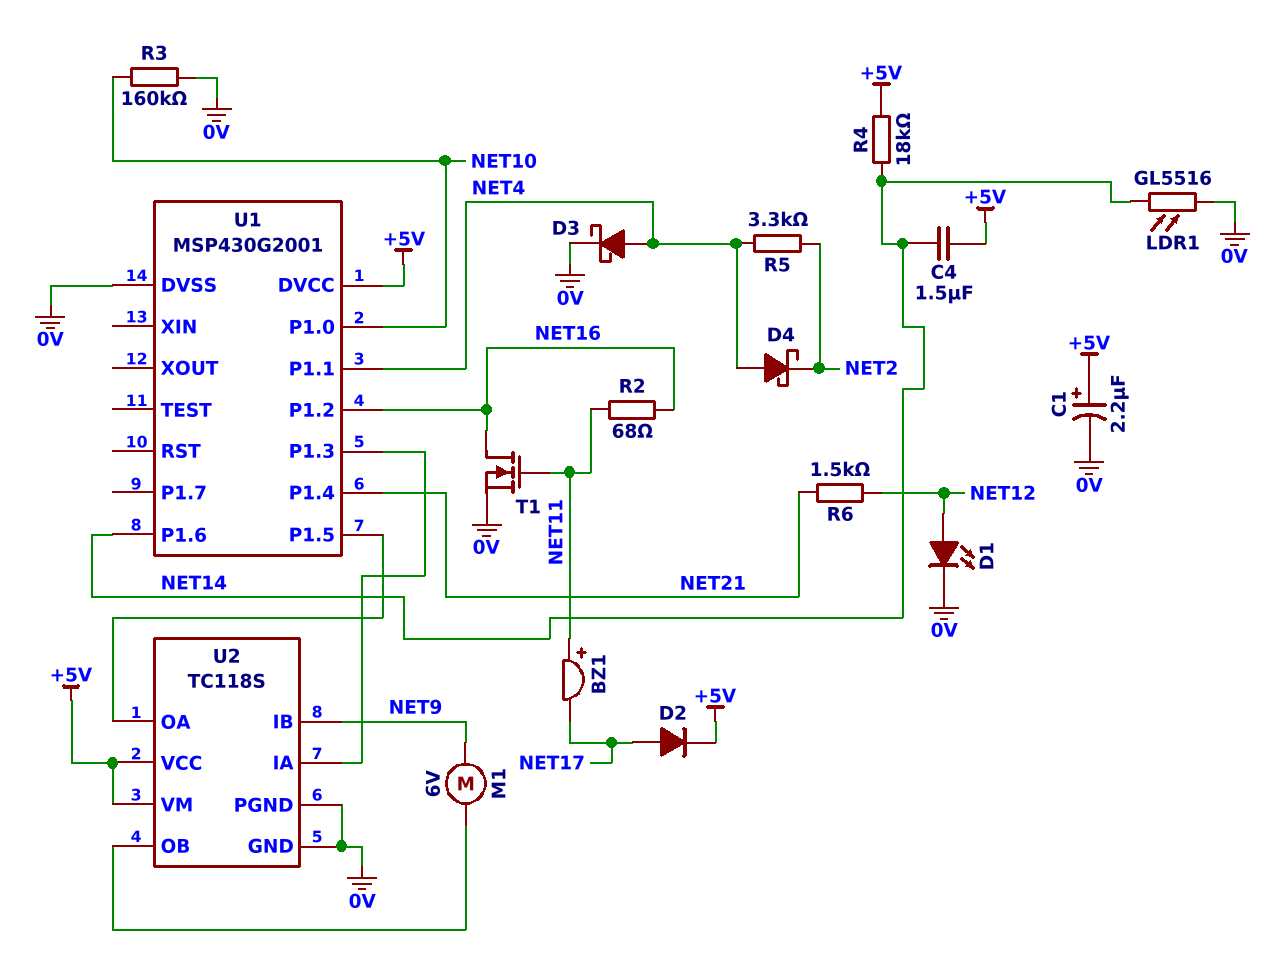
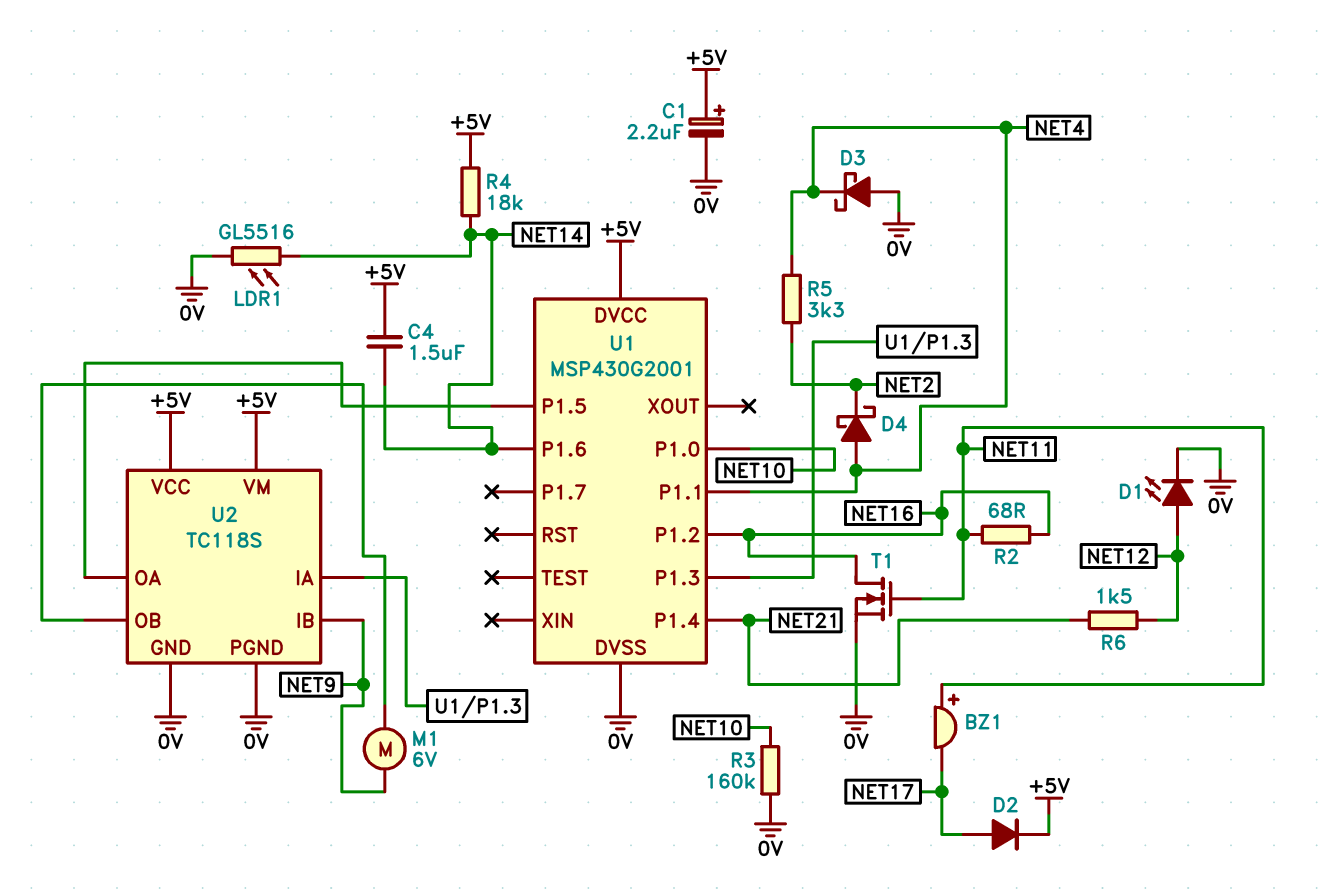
D3: schottky (A NET4, K 0V) -> schottky (A 0V, K NET4)

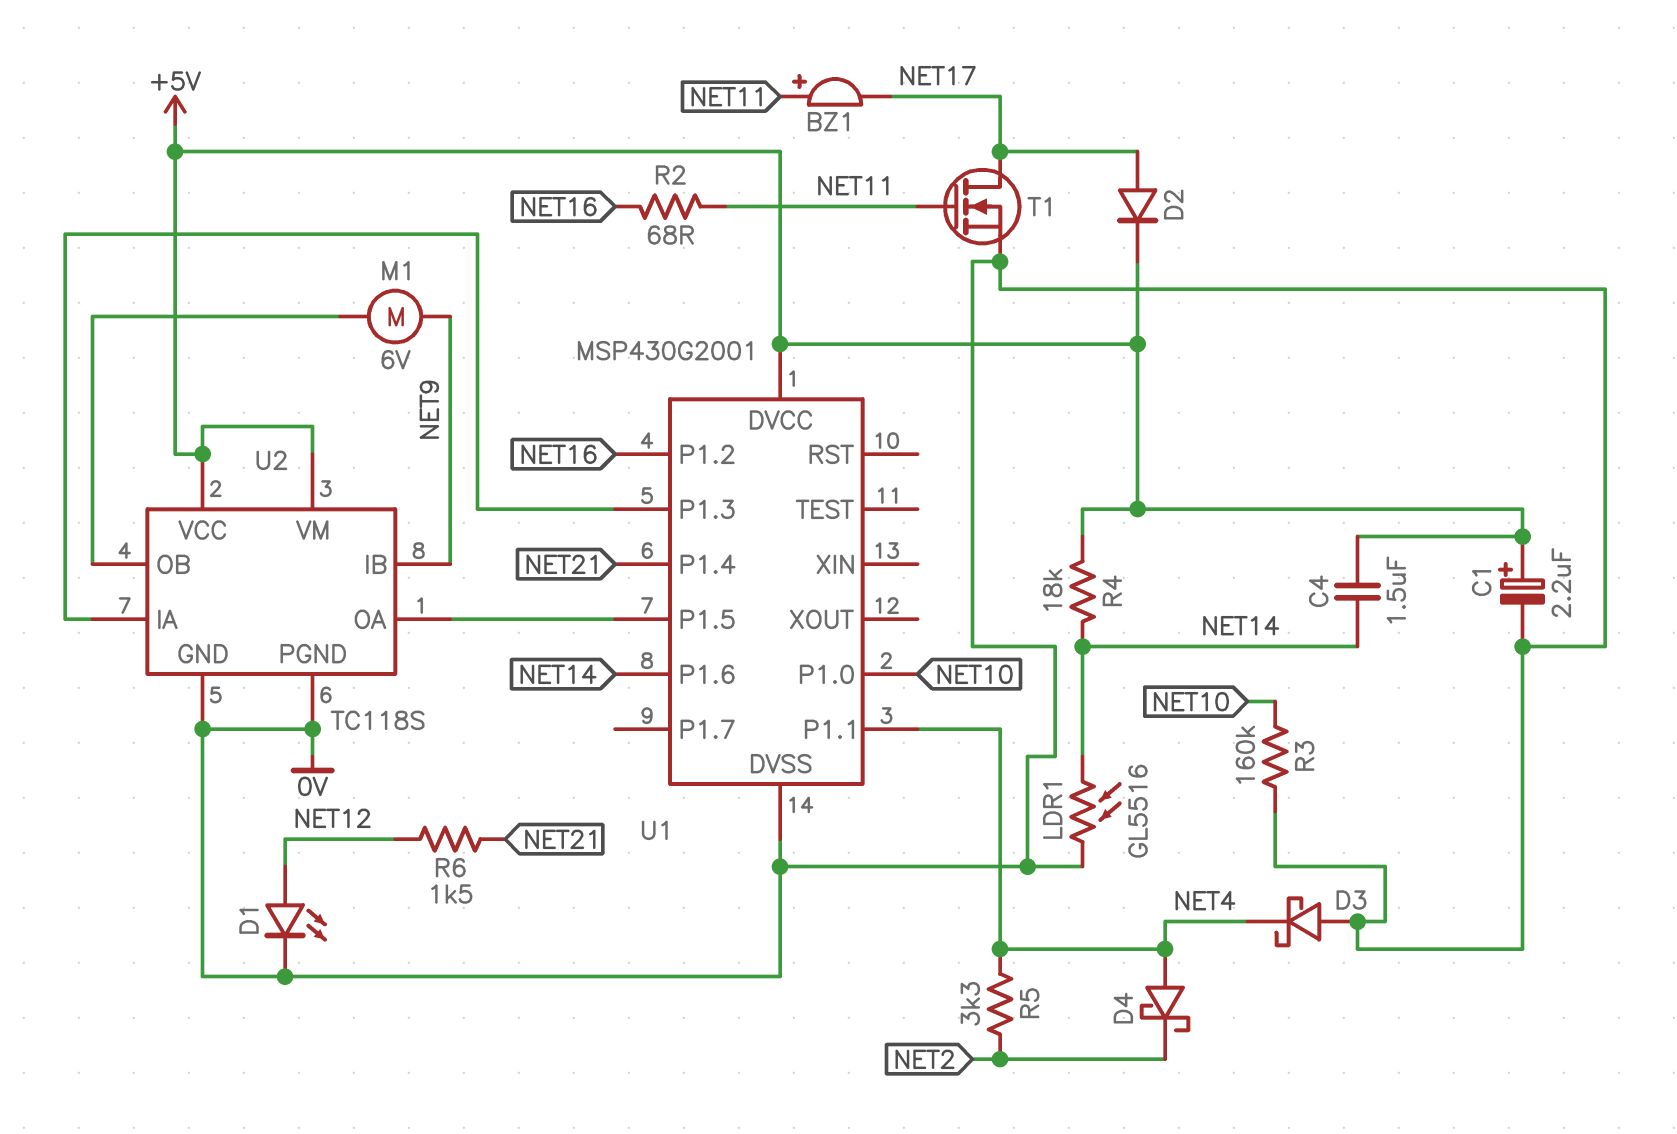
T1: NMOS (G NET11, D NET16, S 0V) -> NMOS (G NET11, D NET17, S 0V)

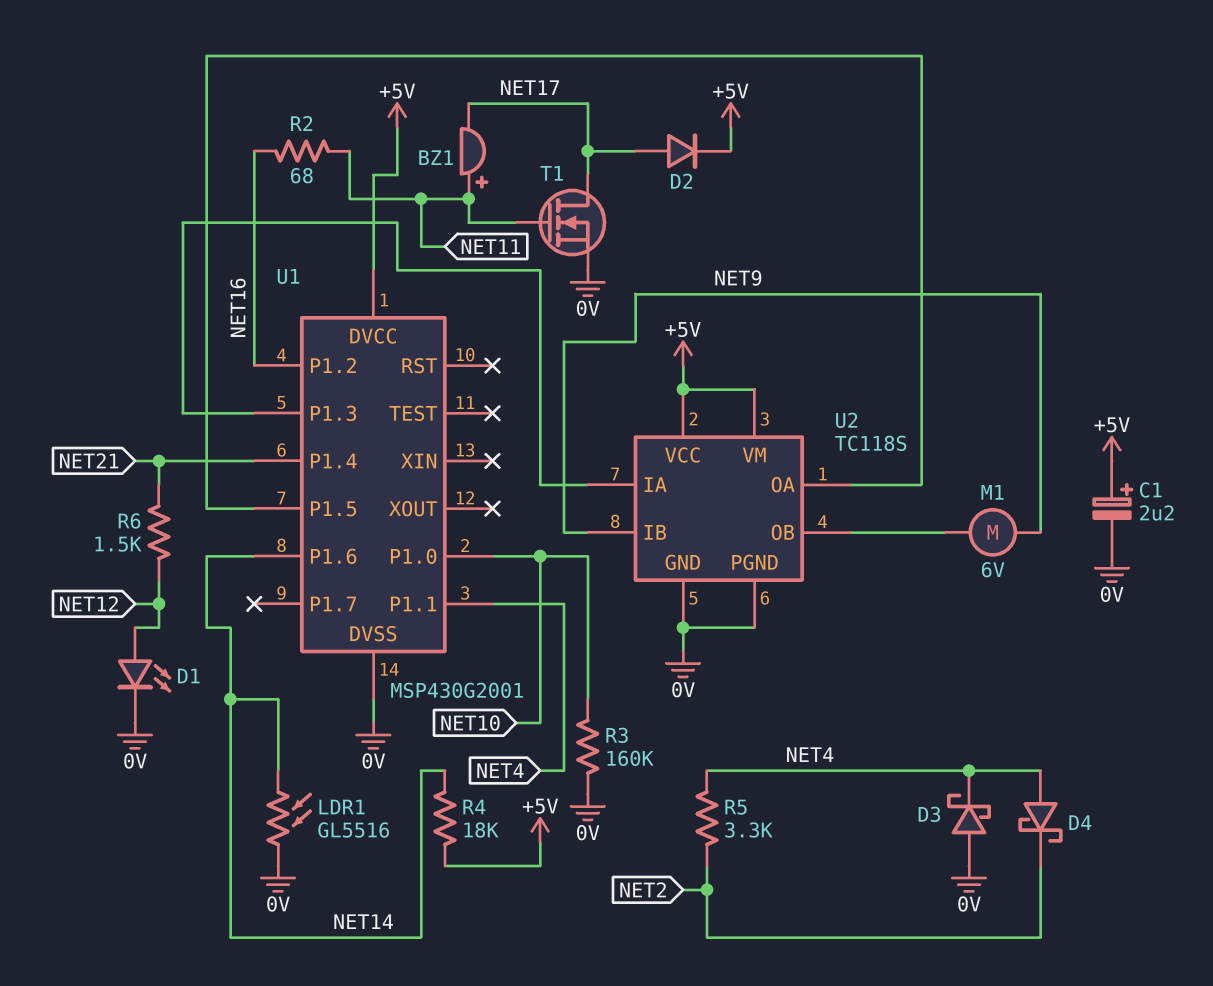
C4: 1.5uF (+5V, NET14) -> none

